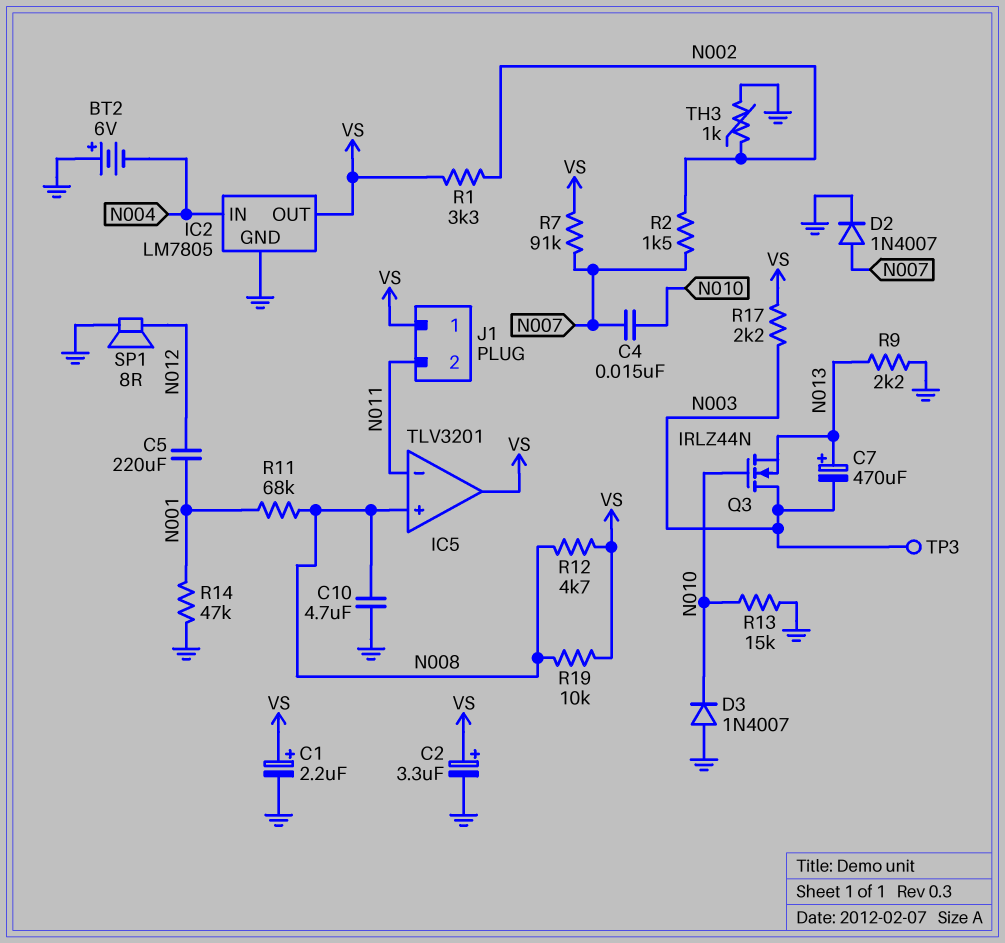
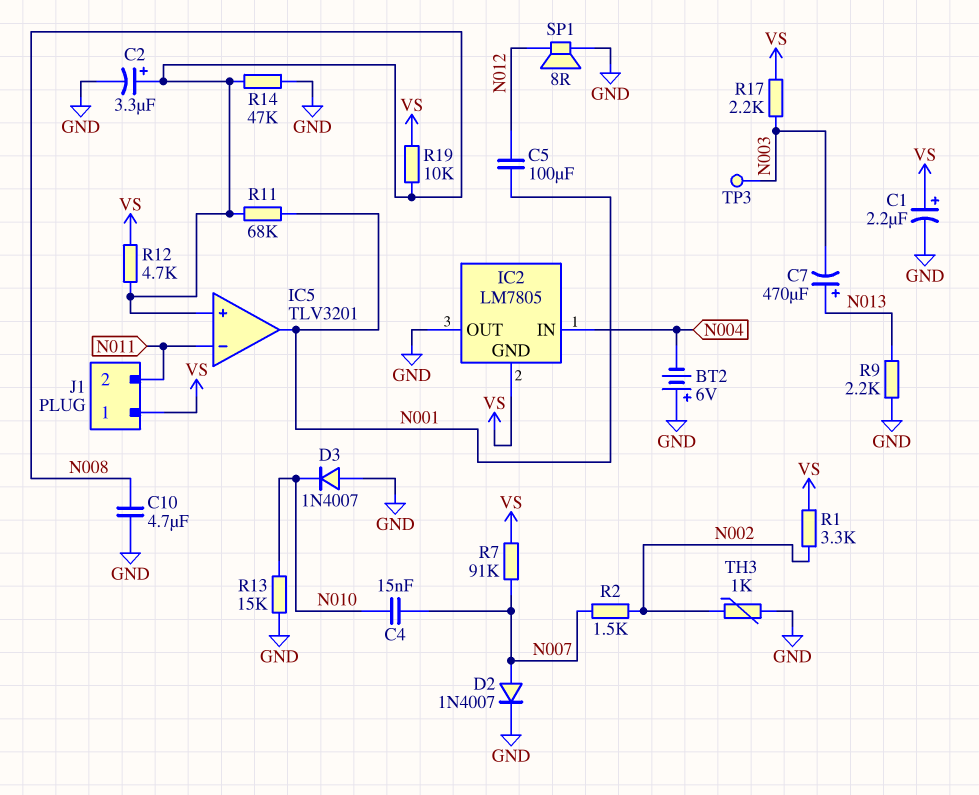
C2: 3.3uF (plus VS, minus GND) -> 3.3uF (plus N008, minus GND)
C5: 220uF (N001, N012) -> 100uF (N001, N012)
IC2 pin GND: GND -> VS
IC2 pin OUT: VS -> GND
IC5 pin out: VS -> N001
Q3: NMOS IRLZ44N (G N010, D N003, S N013) -> none
R14: 47k (GND, N001) -> 47k (GND, N008)

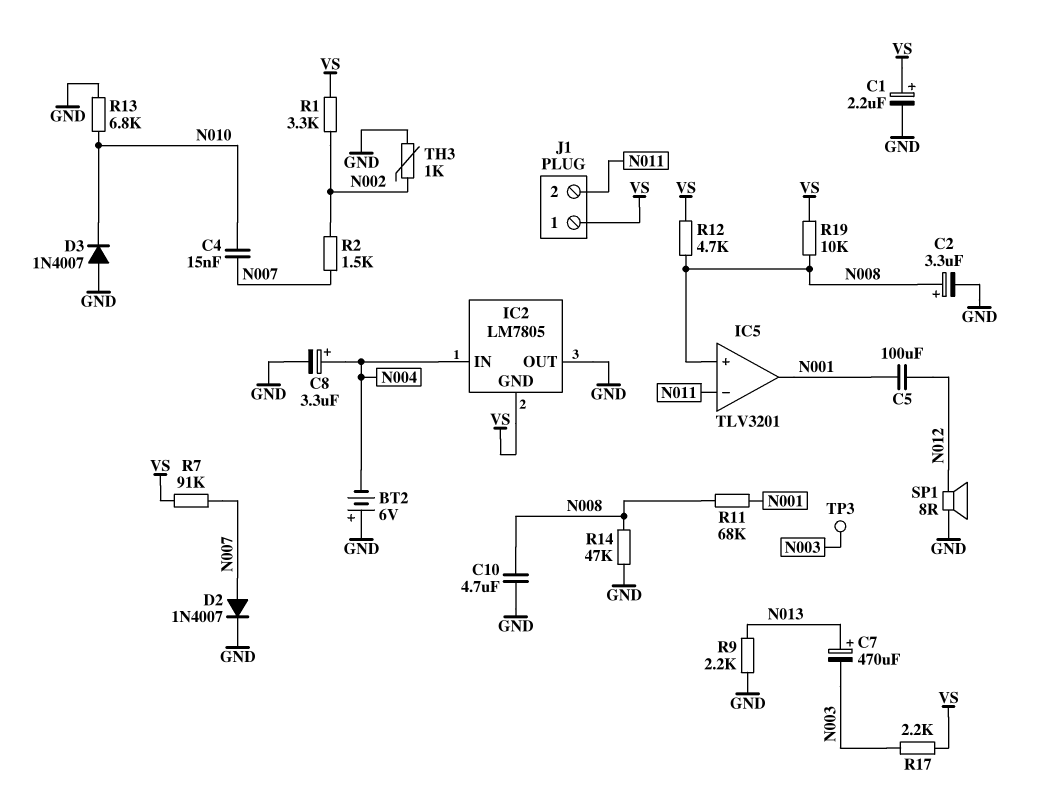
C8: none -> 3.3uF (plus N004, minus GND)
R13: 15k (GND, N010) -> 6.8k (GND, N010)

